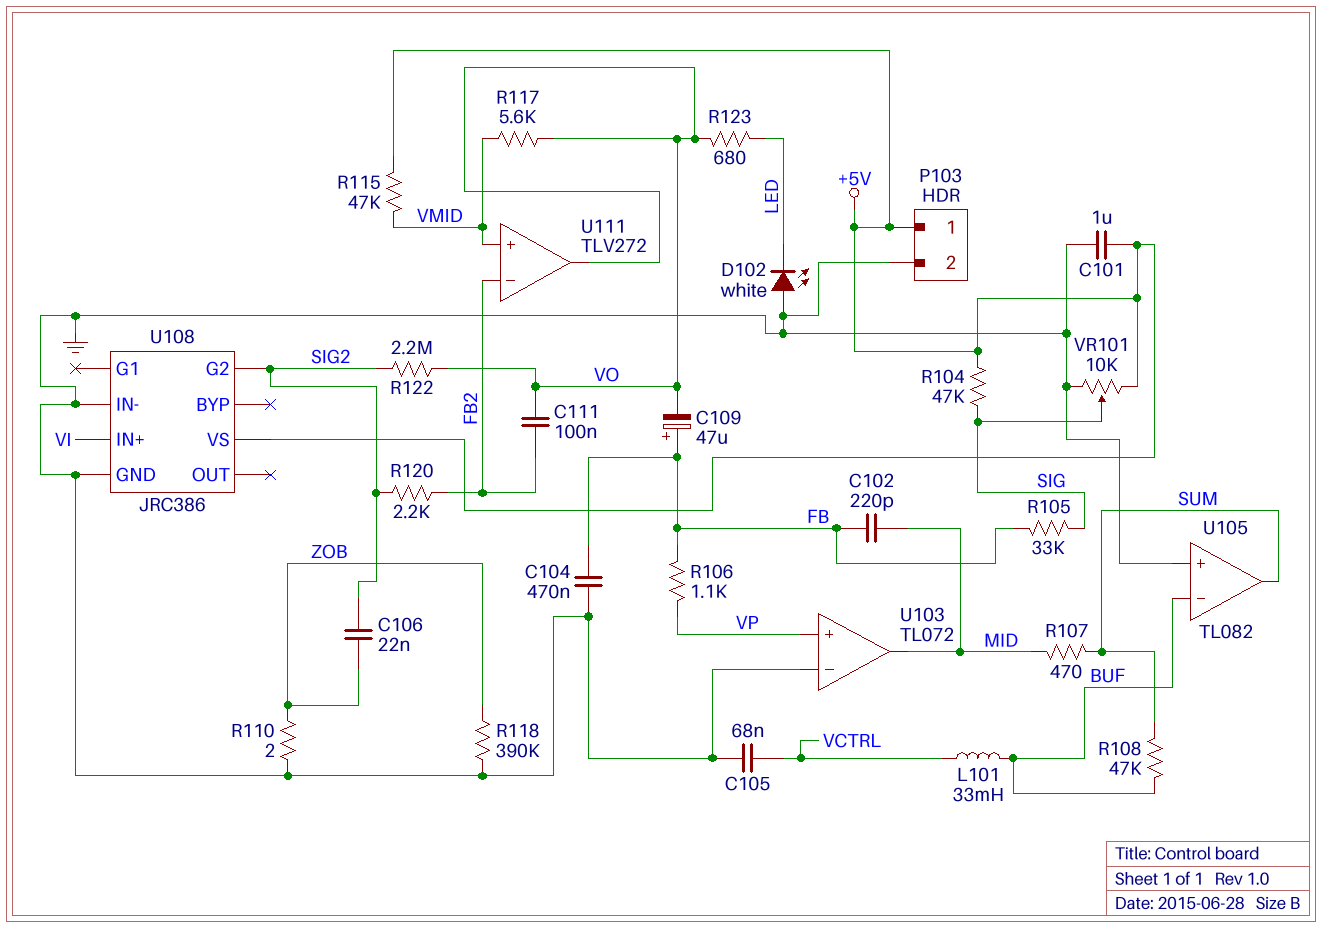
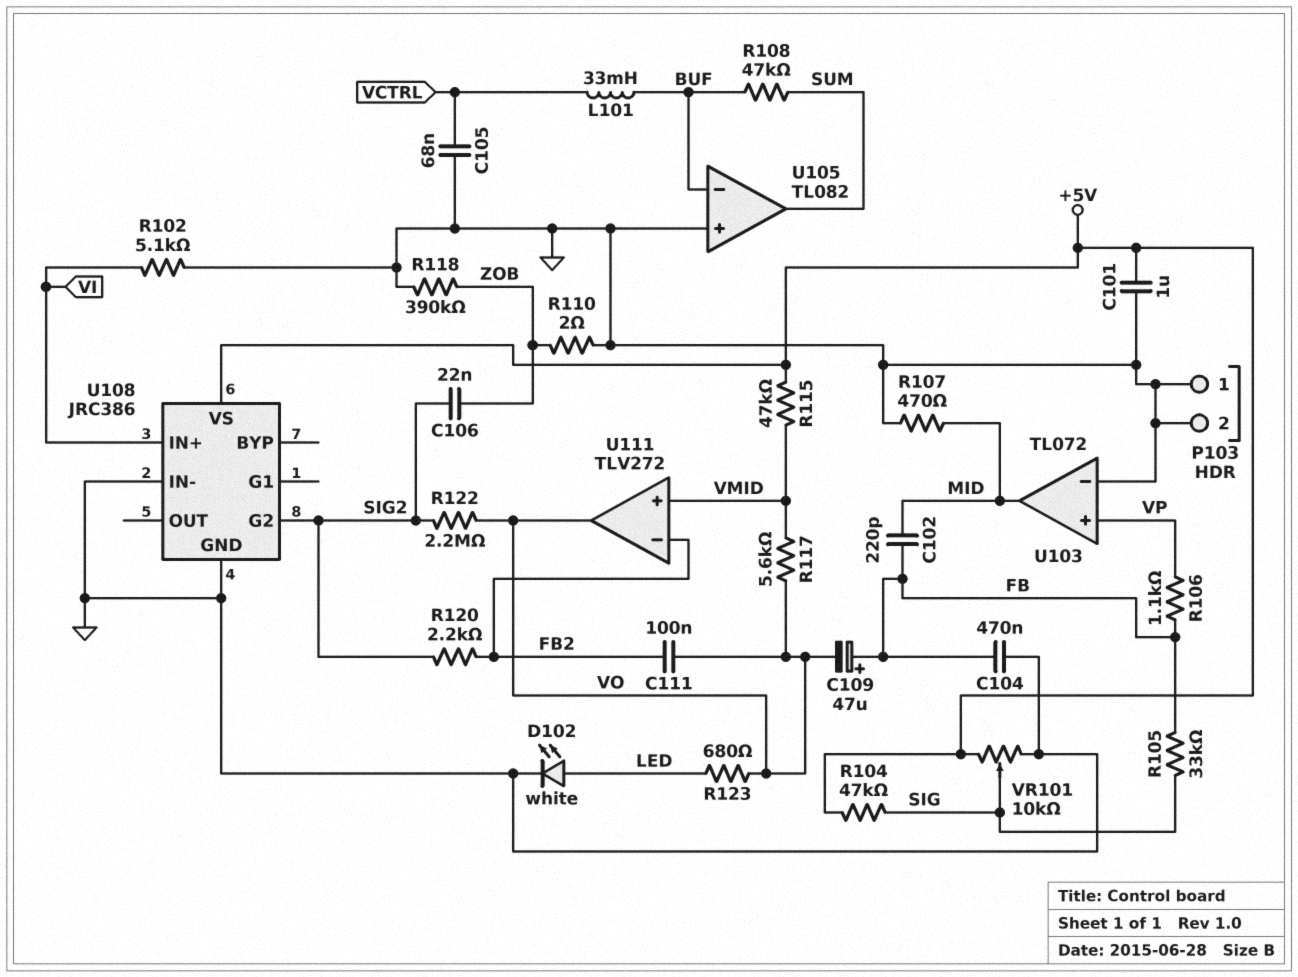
D102: LED white (A GND, K LED) -> LED white (A LED, K GND)
P103 pin 1: +5V -> GND
R102: none -> 5.1k (GND, VI)
R107: 470 (MID, SUM) -> 470 (GND, MID)

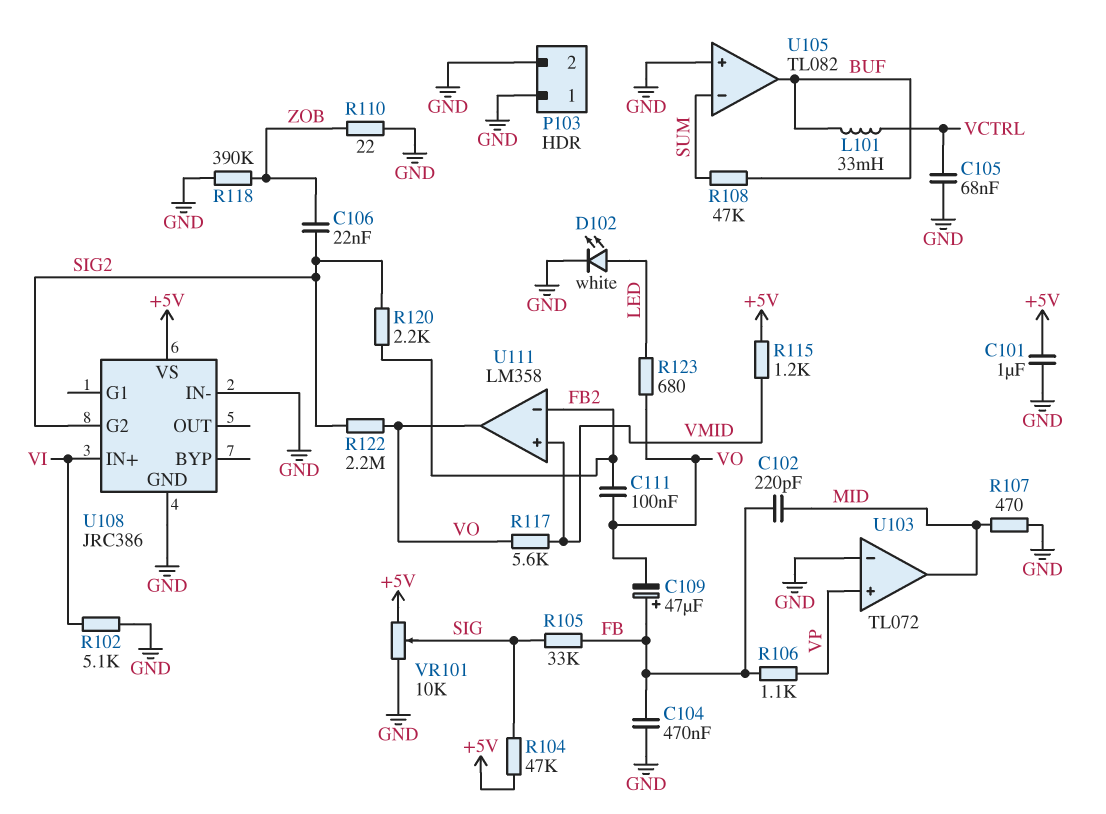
R110: 2 (GND, ZOB) -> 22 (GND, ZOB)
R115: 47k (+5V, VMID) -> 1.2k (+5V, VMID)
U105 pin in-: BUF -> SUM
U105 pin out: SUM -> BUF
U111: TLV272 -> LM358

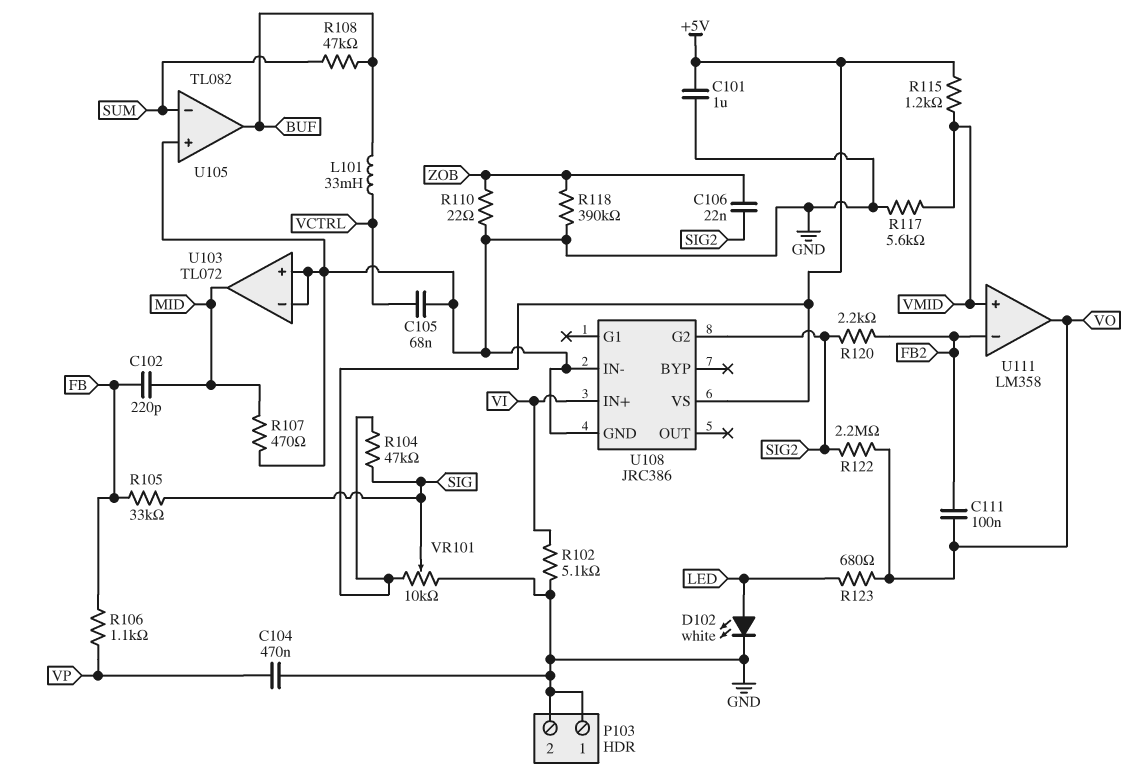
C104: 470nF (FB, GND) -> 470nF (GND, VP)
C109: 47uF (plus FB, minus VO) -> none
R117: 5.6k (VMID, VO) -> 5.6k (GND, VMID)
U103 pin in+: VP -> GND

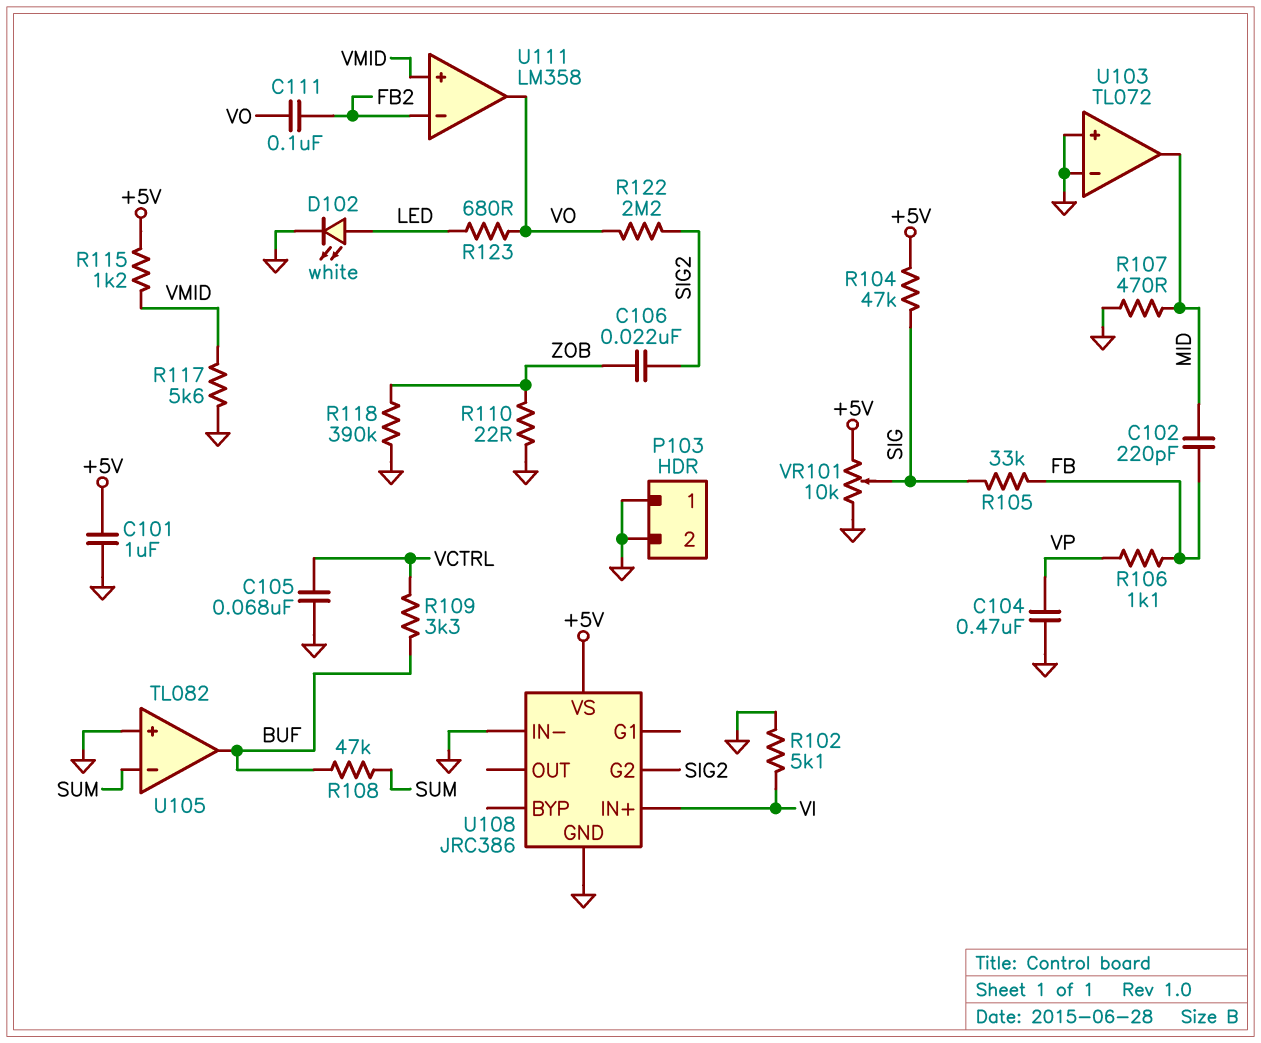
L101: 33mH (BUF, VCTRL) -> none
R109: none -> 3.3k (BUF, VCTRL)
R120: 2.2k (FB2, SIG2) -> none

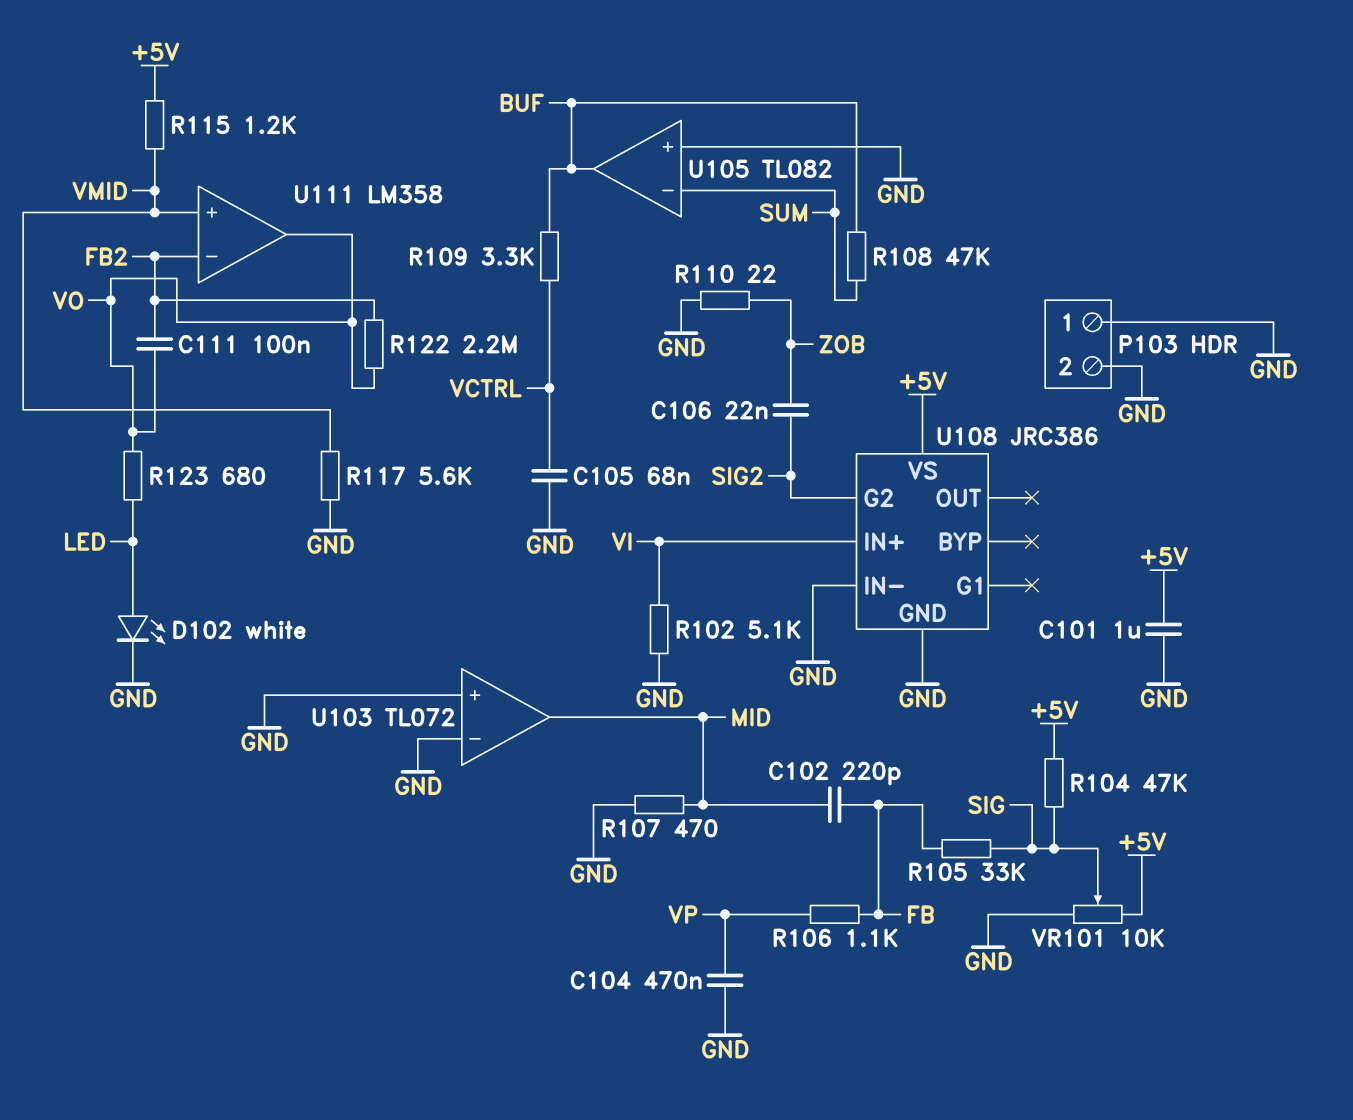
R118: 390k (GND, ZOB) -> none
R122: 2.2M (SIG2, VO) -> 2.2M (FB2, VO)

